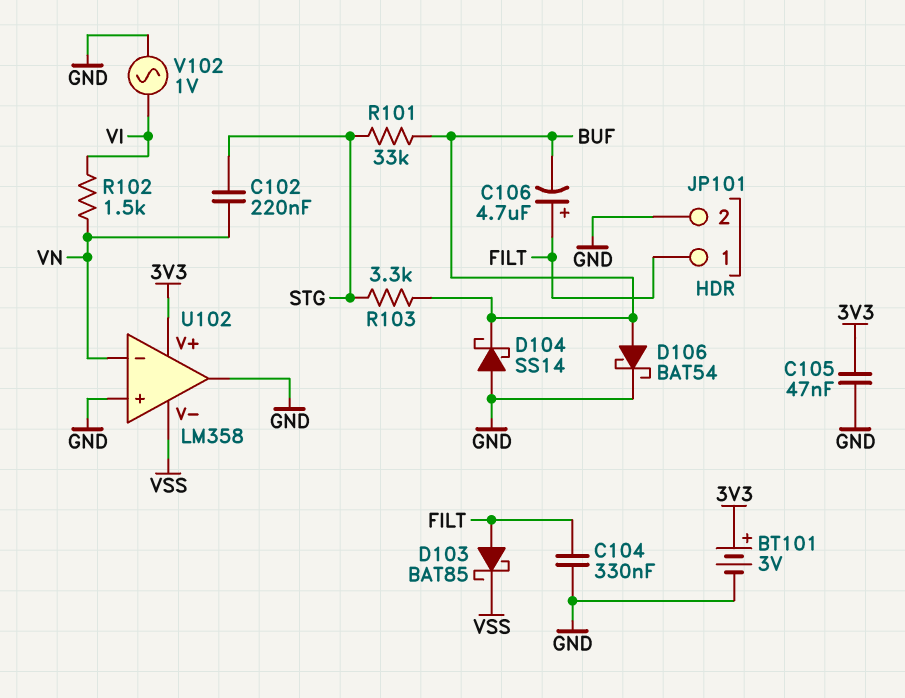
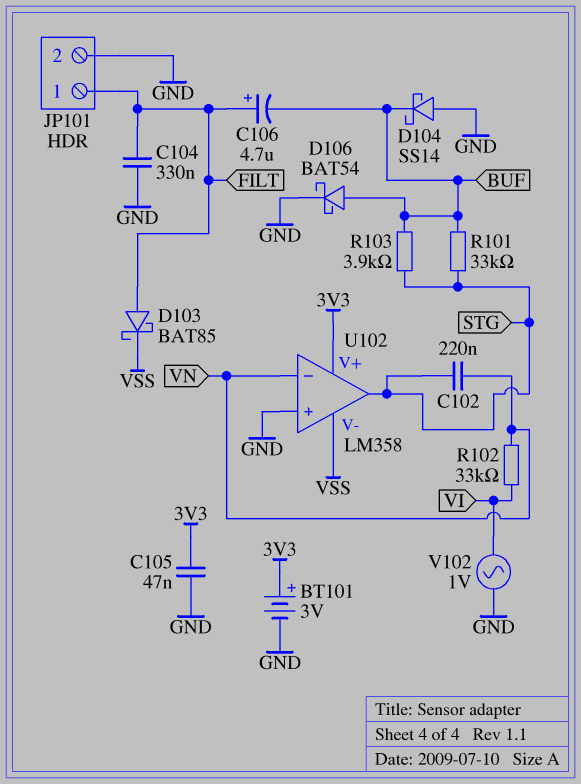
R102: 1.5k (VI, VN) -> 33k (VI, VN)
R103: 3.3k (BUF, STG) -> 3.9k (BUF, STG)
U102 pin out: GND -> STG

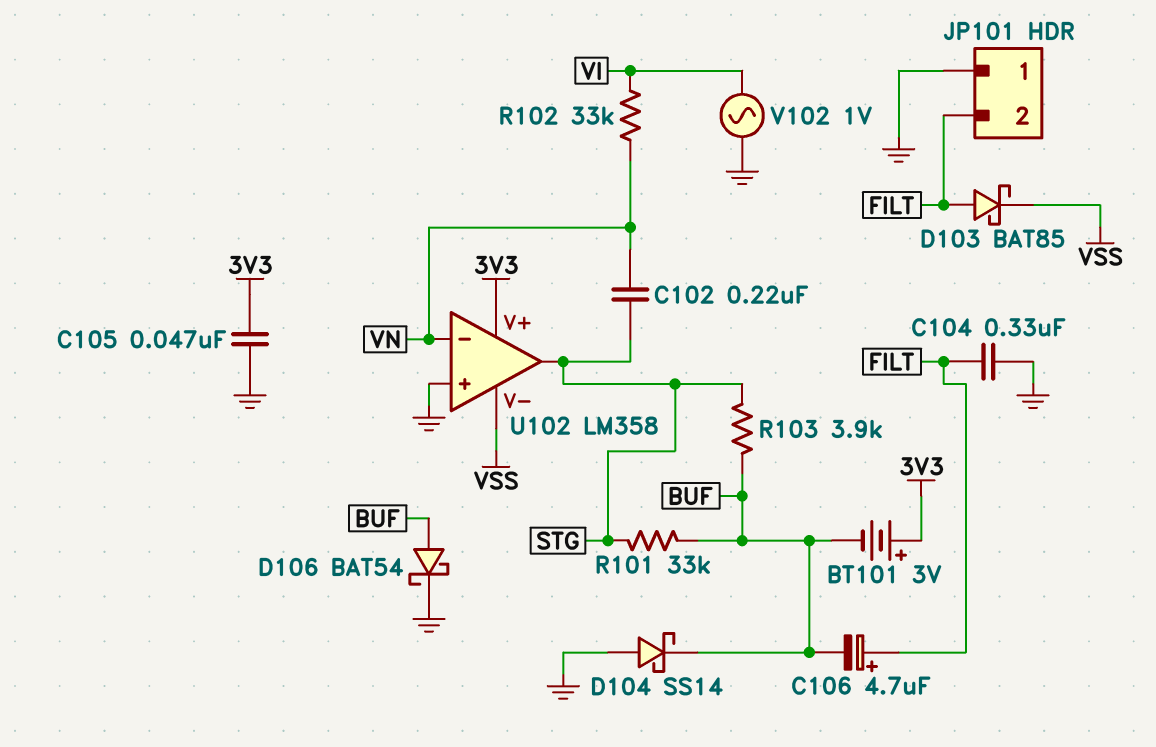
BT101: 3V (plus 3V3, minus GND) -> 3V (plus 3V3, minus BUF)
JP101 pin 1: FILT -> GND
JP101 pin 2: GND -> FILT

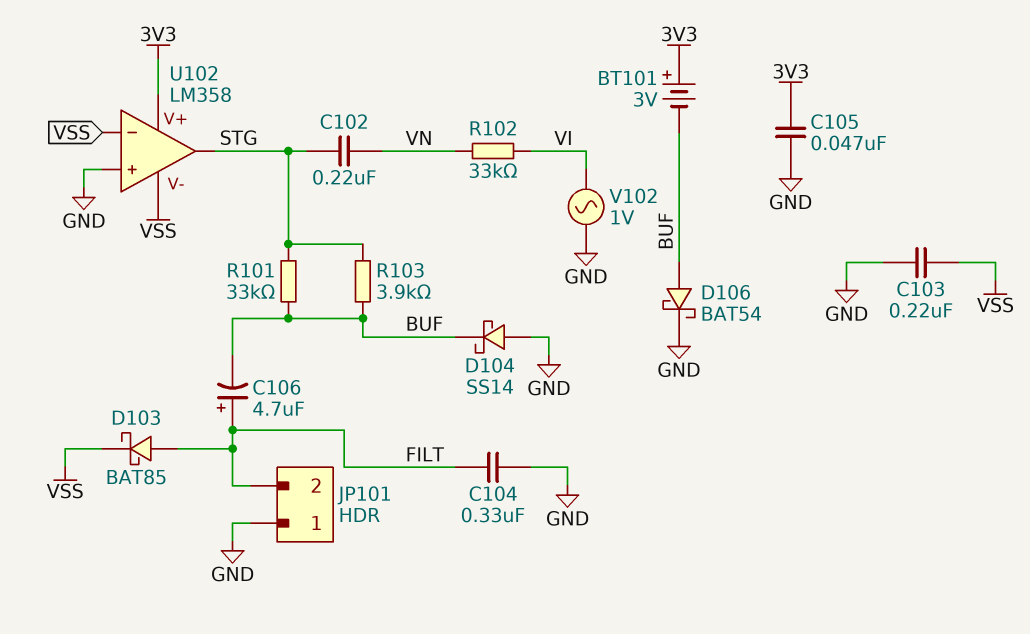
C103: none -> 220nF (GND, VSS)
U102 pin in-: VN -> VSS

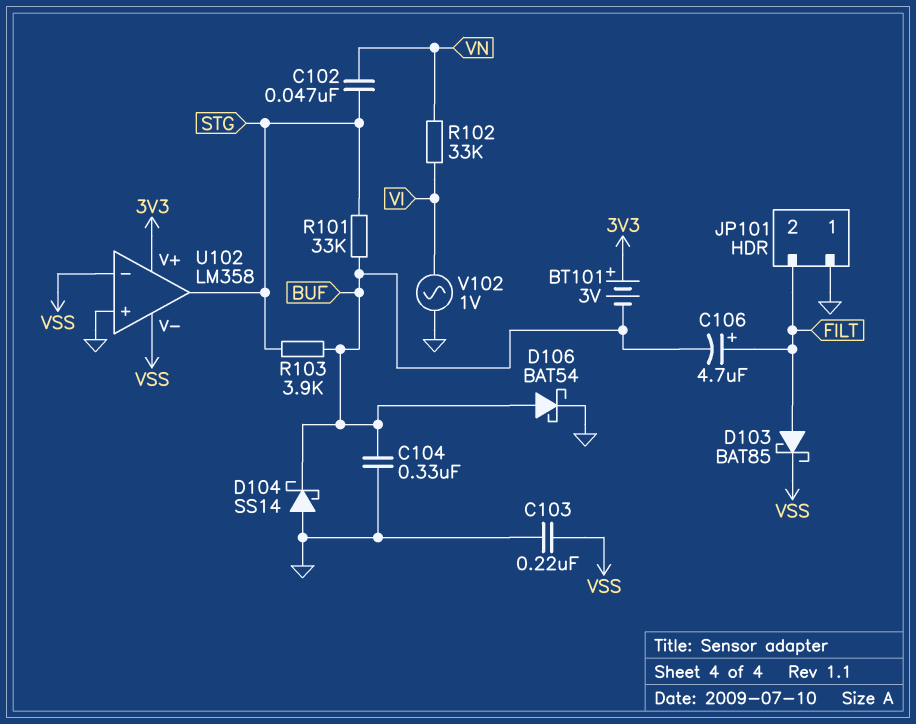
C102: 220nF (STG, VN) -> 47nF (STG, VN)
C104: 330nF (FILT, GND) -> 330nF (BUF, GND)
C105: 47nF (3V3, GND) -> none

